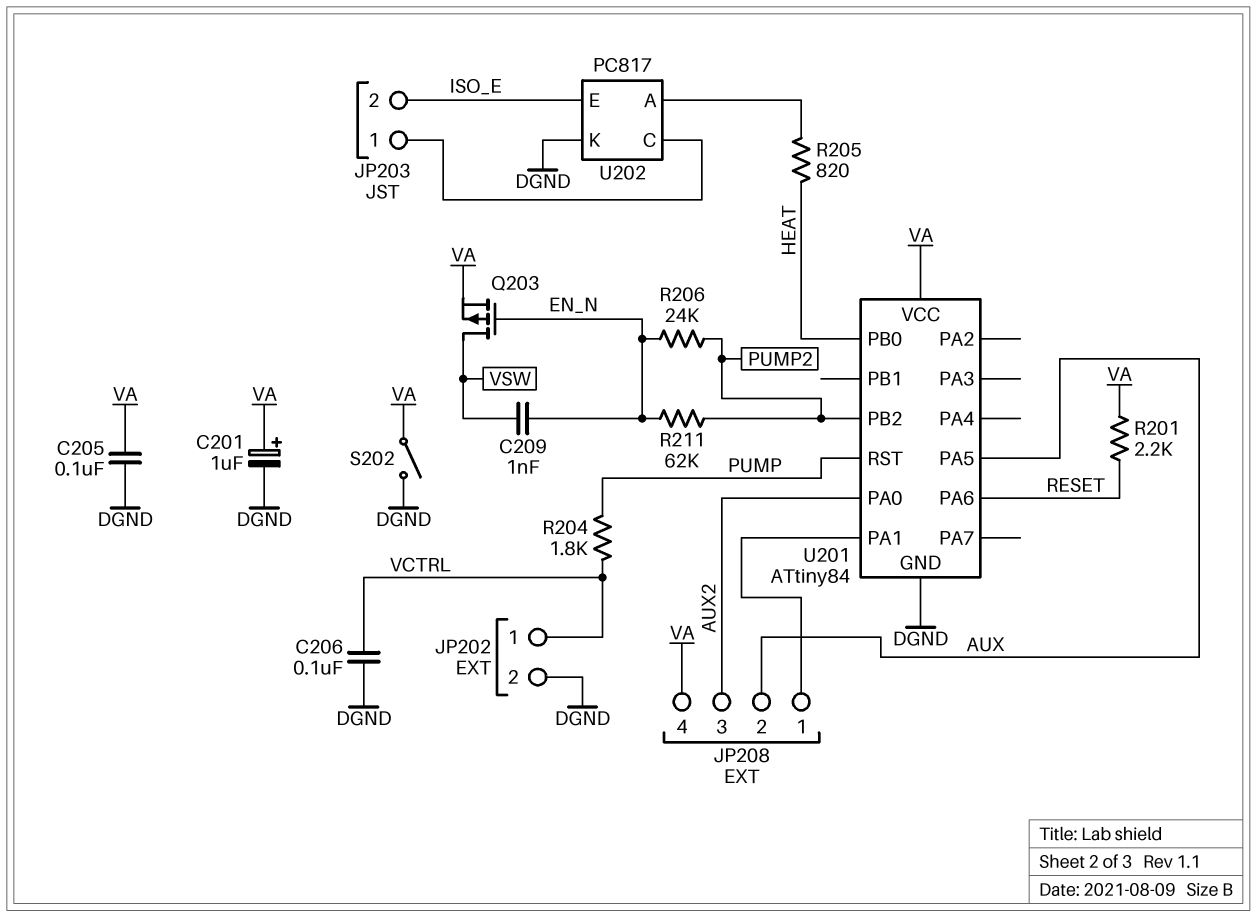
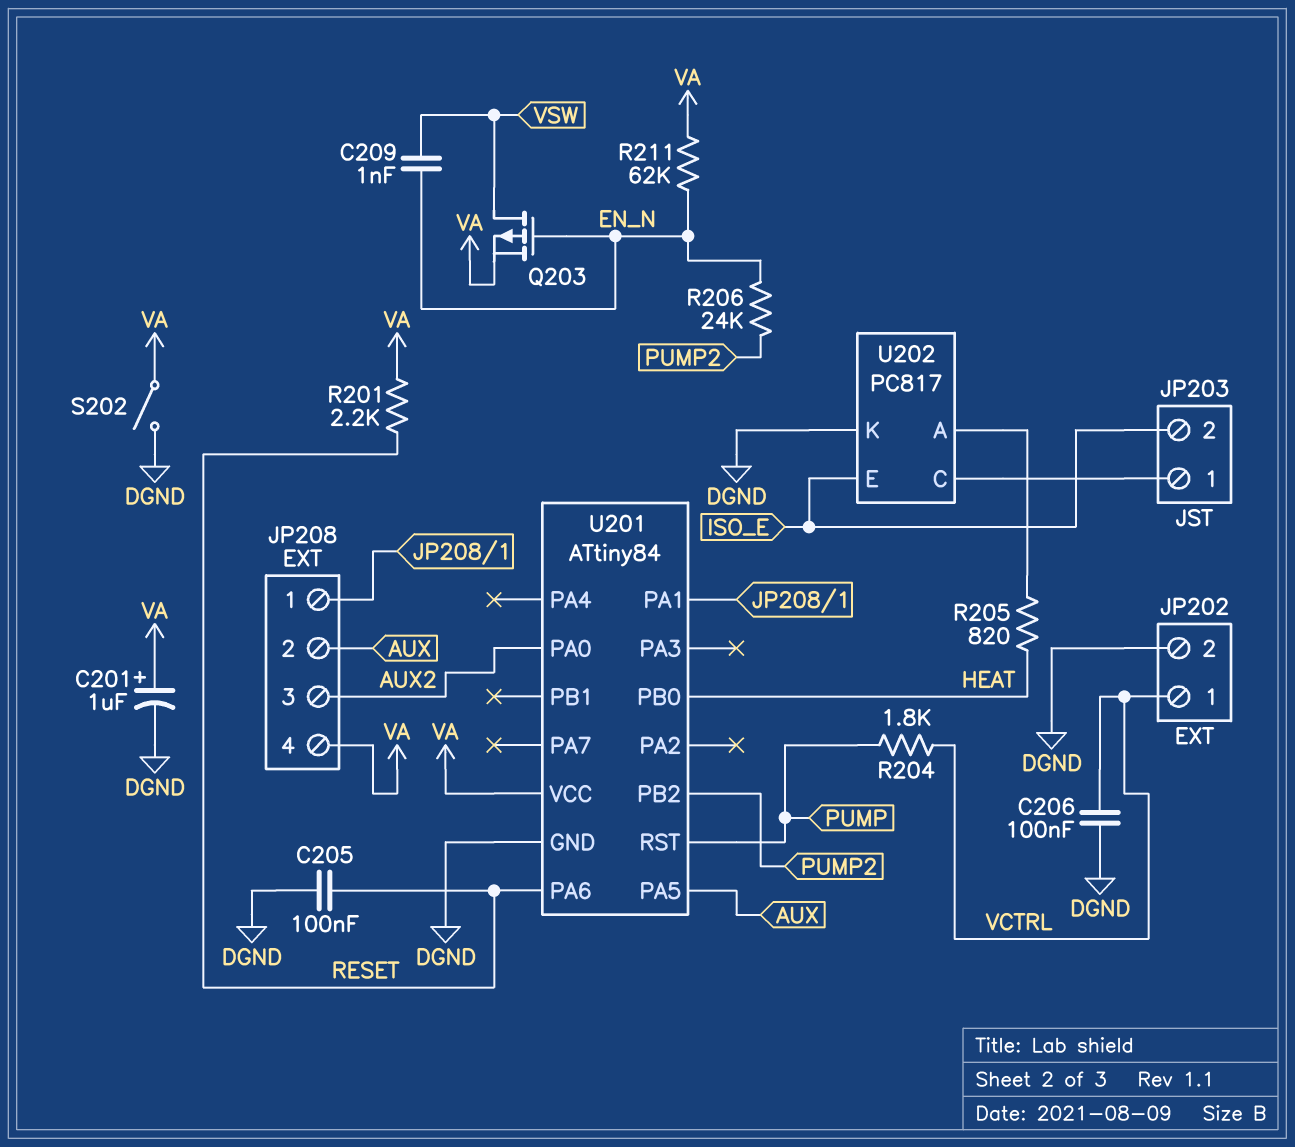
C205: 100nF (DGND, VA) -> 100nF (DGND, RESET)
R211: 62k (EN_N, PUMP2) -> 62k (EN_N, VA)

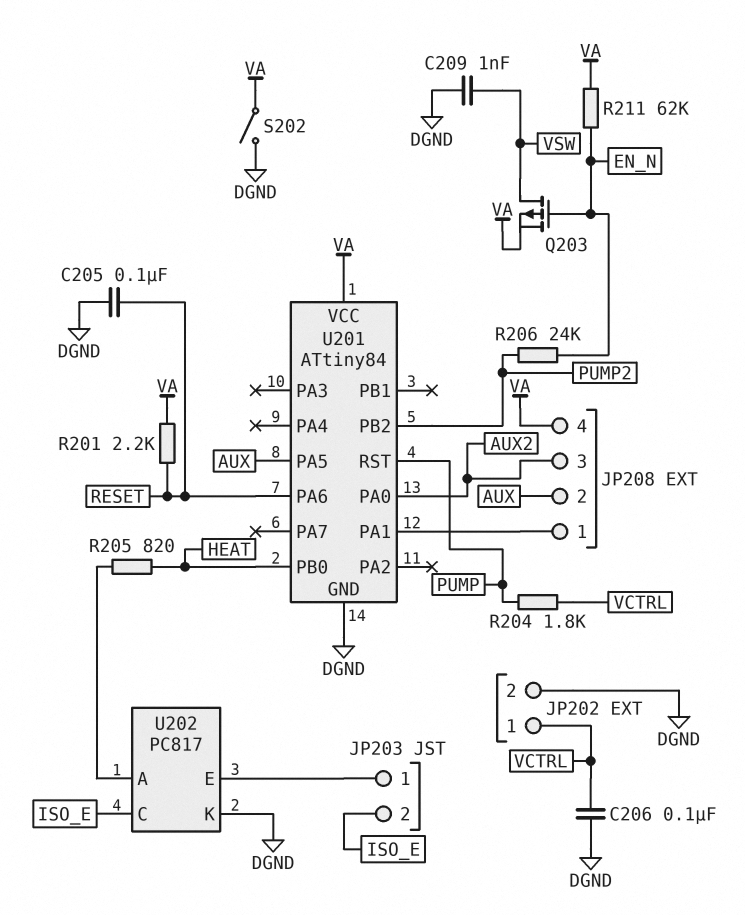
C201: 1uF (plus VA, minus DGND) -> none
C209: 1nF (EN_N, VSW) -> 1nF (DGND, VSW)
U202 pin C: JP203/1 -> ISO_E
U202 pin E: ISO_E -> JP203/1

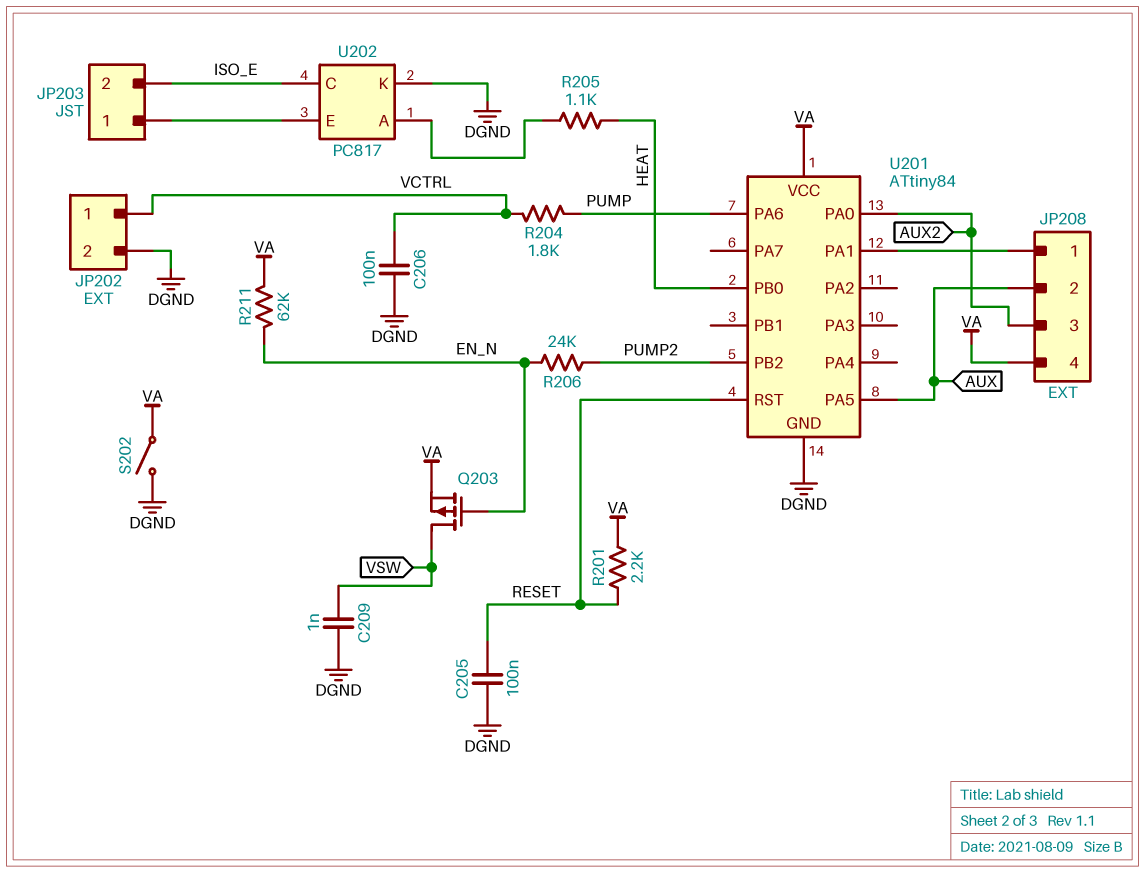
R205: 820 (HEAT, U202/A) -> 1.1k (HEAT, U202/A)
U201 pin PA6: RESET -> PUMP
U201 pin RST: PUMP -> RESET

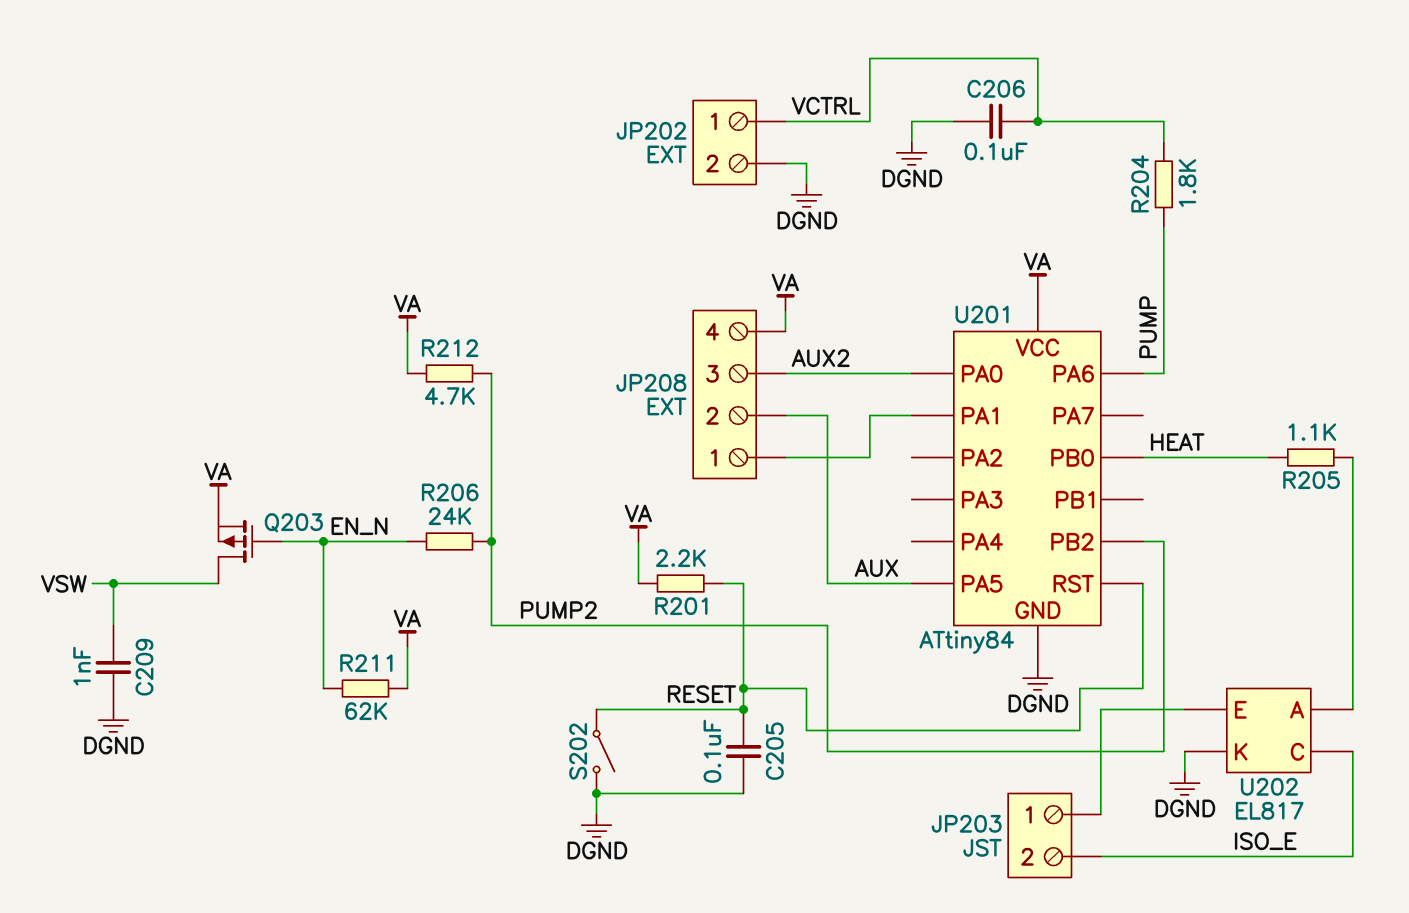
R212: none -> 4.7k (PUMP2, VA)
S202: switch (DGND, VA) -> switch (DGND, RESET)
U202: PC817 -> EL817

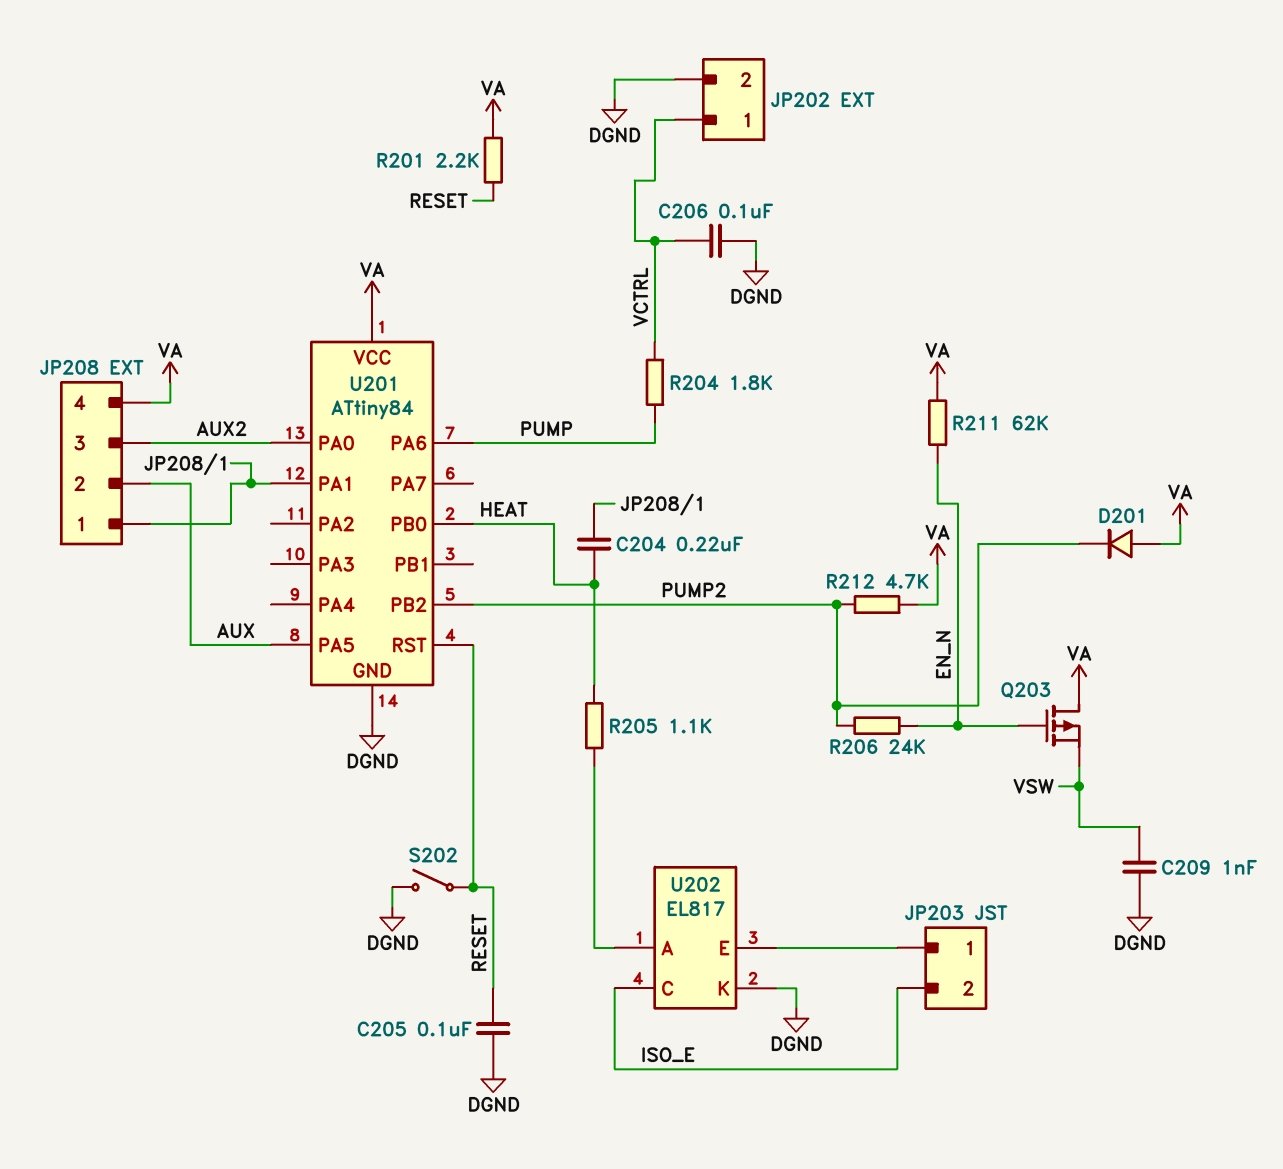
C204: none -> 220nF (HEAT, JP208/1)
D201: none -> diode (A VA, K PUMP2)
Q203: PMOS (G EN_N, D VSW, S VA) -> PMOS (G EN_N, D VA, S VSW)

